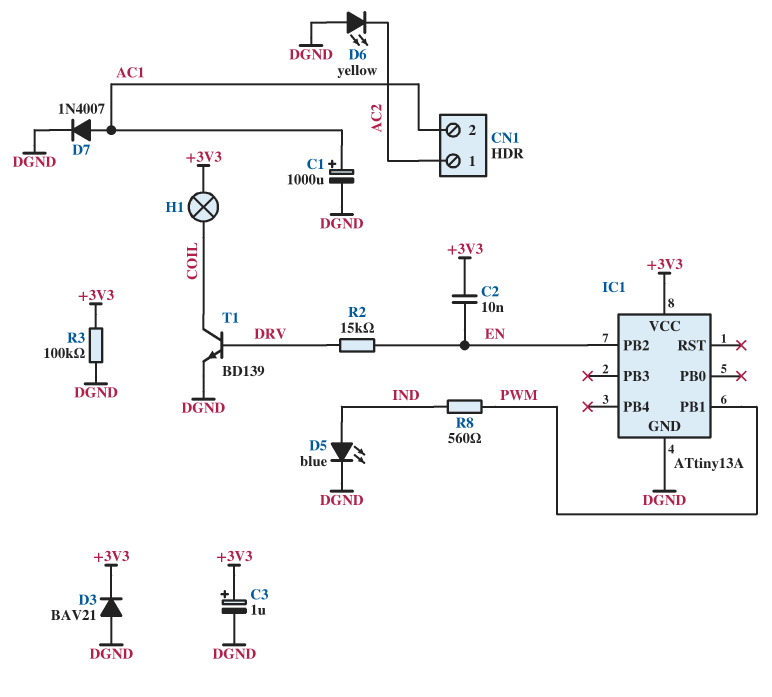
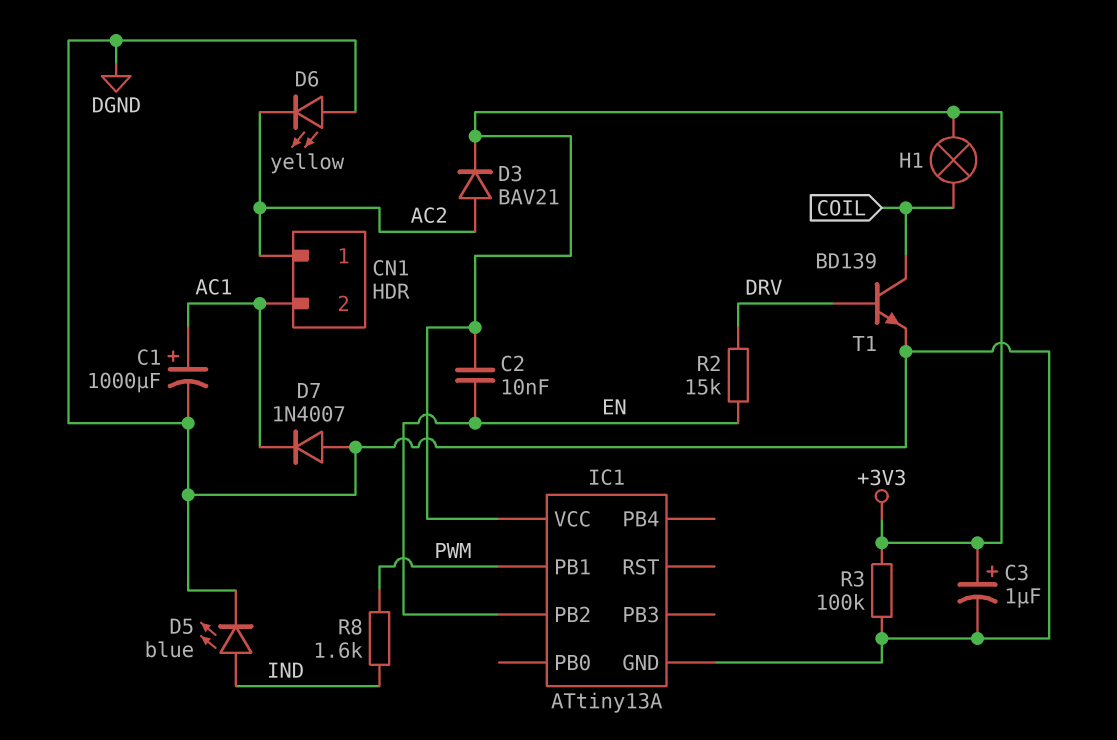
D3: diode BAV21 (A DGND, K +3V3) -> diode BAV21 (A AC2, K +3V3)
D7: diode 1N4007 (A AC1, K DGND) -> diode 1N4007 (A DGND, K AC1)
R8: 560 (IND, PWM) -> 1.6k (IND, PWM)

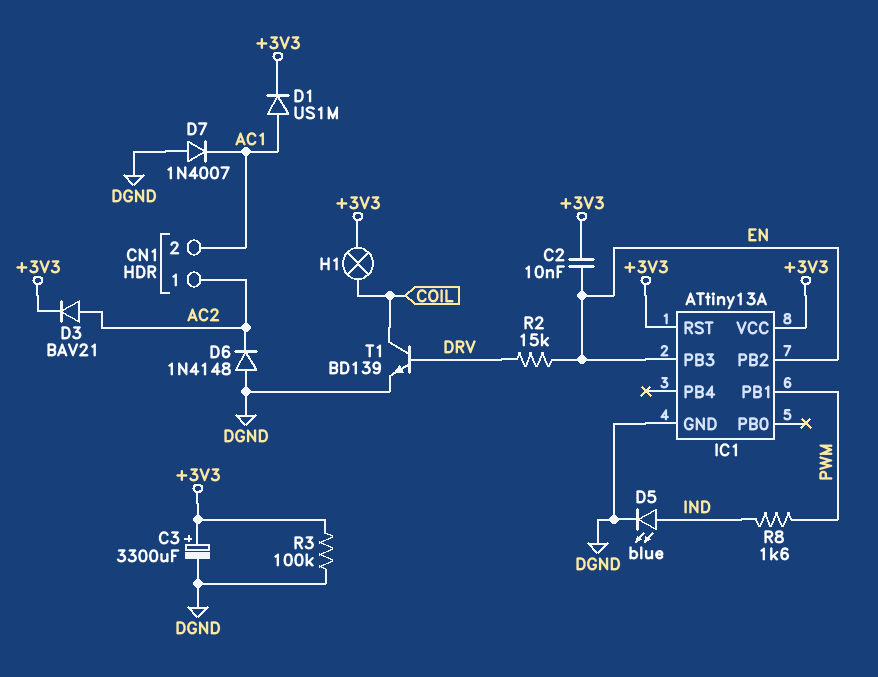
C1: 1000uF (plus AC1, minus DGND) -> none
C3: 1uF (plus +3V3, minus DGND) -> 3300uF (plus +3V3, minus DGND)
D1: none -> diode US1M (A AC1, K +3V3)
D6: LED yellow (A DGND, K AC2) -> diode 1N4148 (A DGND, K AC2)
IC1 pin PB3: none -> EN
IC1 pin RST: none -> +3V3

